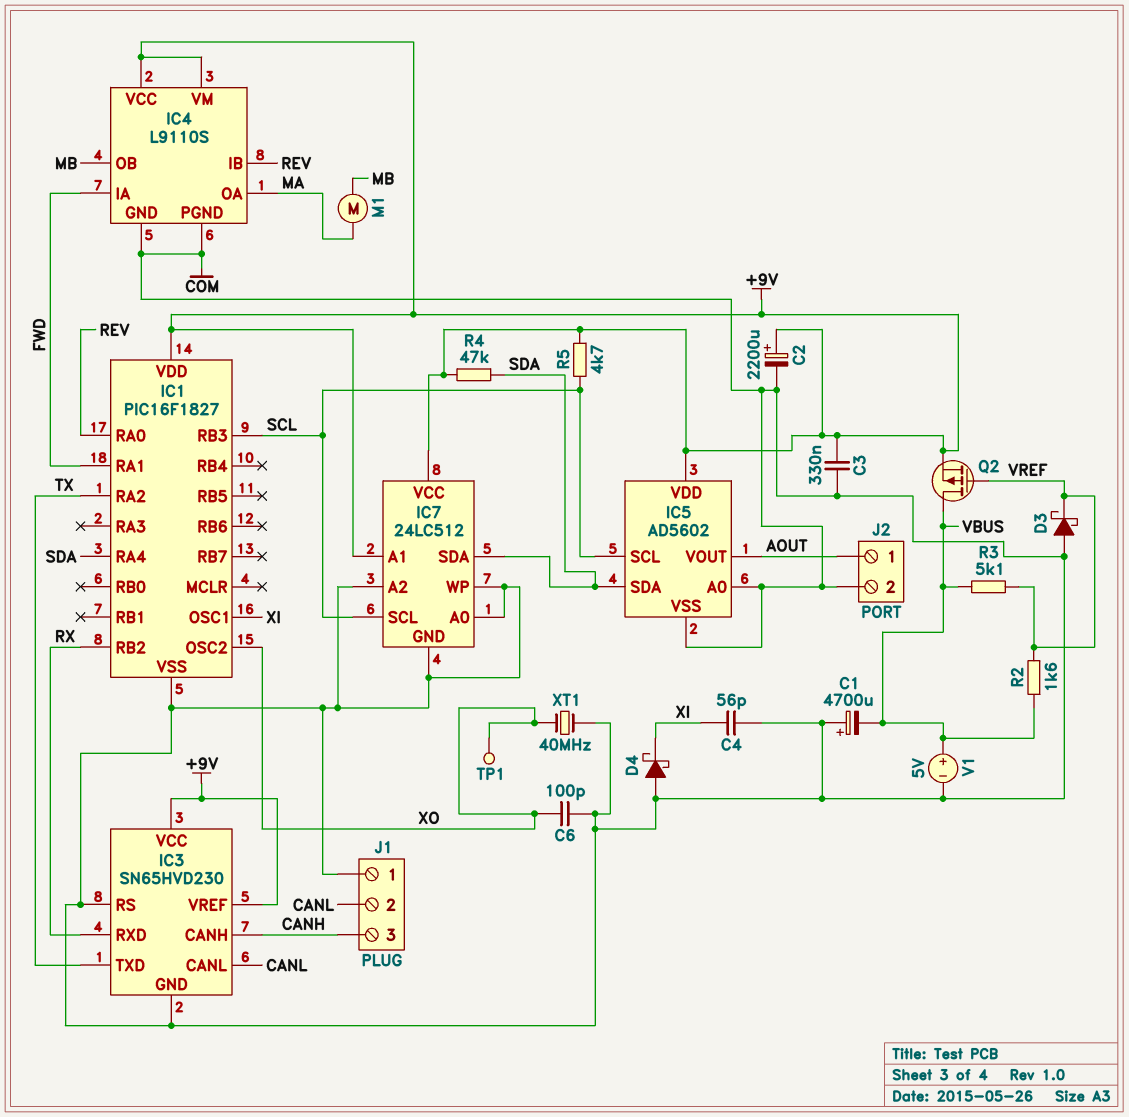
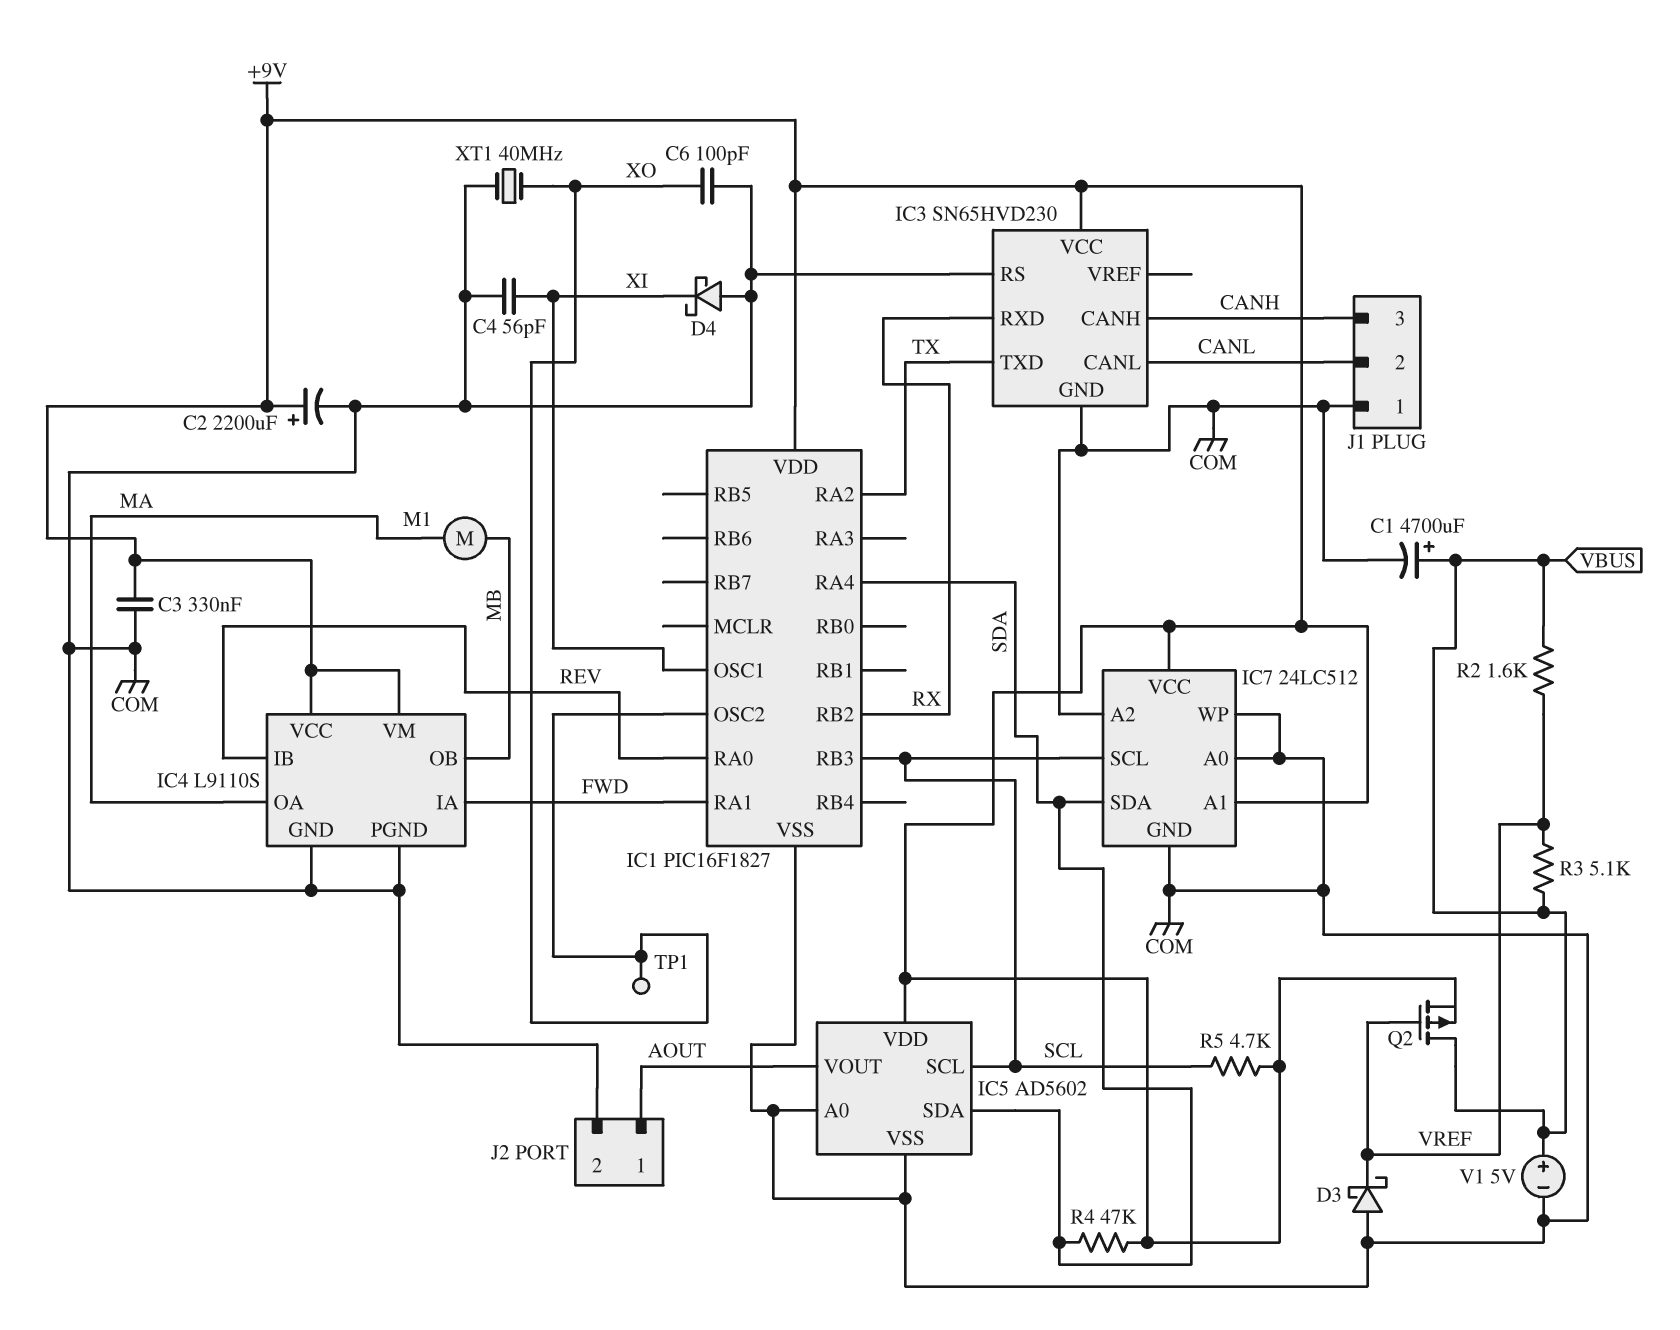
C1: 4700uF (plus COM, minus VBUS) -> 4700uF (plus VBUS, minus COM)
IC3 pin VREF: +9V -> none

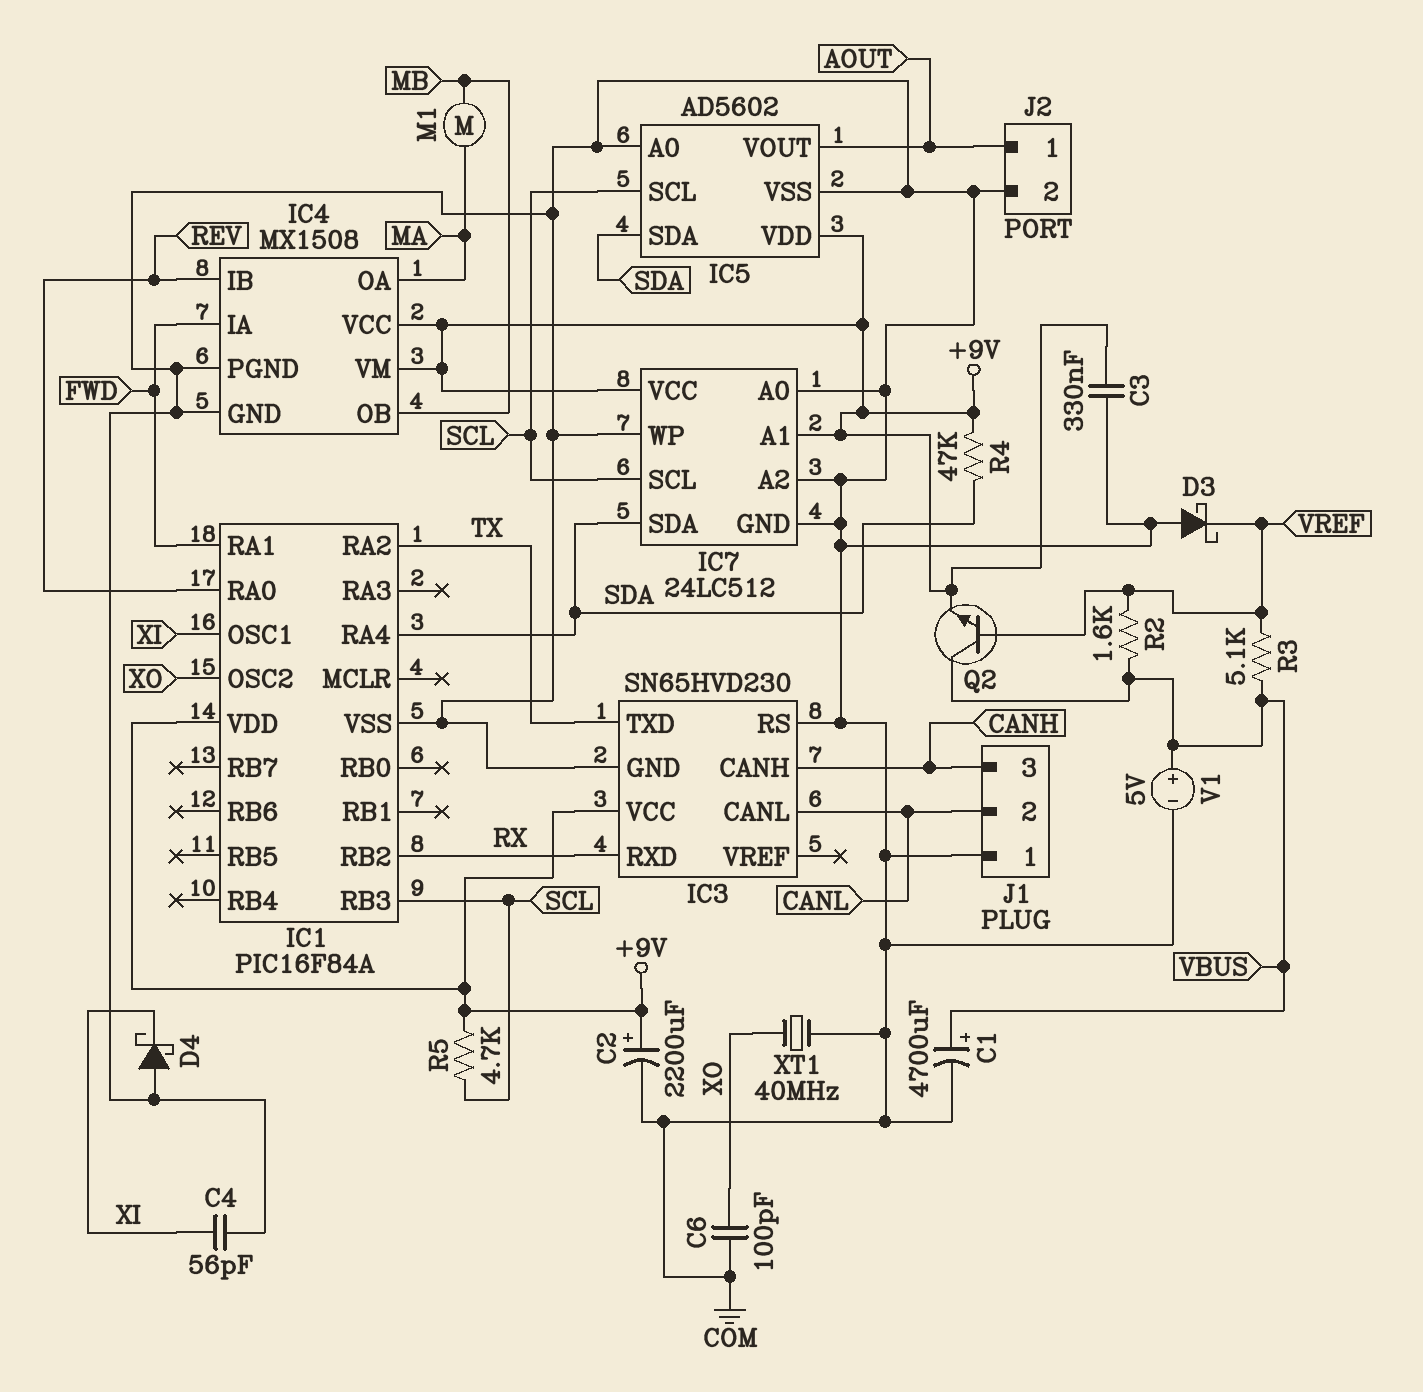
IC1: PIC16F1827 -> PIC16F84A
IC4: L9110S -> MX1508
Q2: PMOS (G VREF, D VBUS, S +9V) -> NPN (B VREF, C VBUS, E +9V)
TP1: test point (XO) -> none

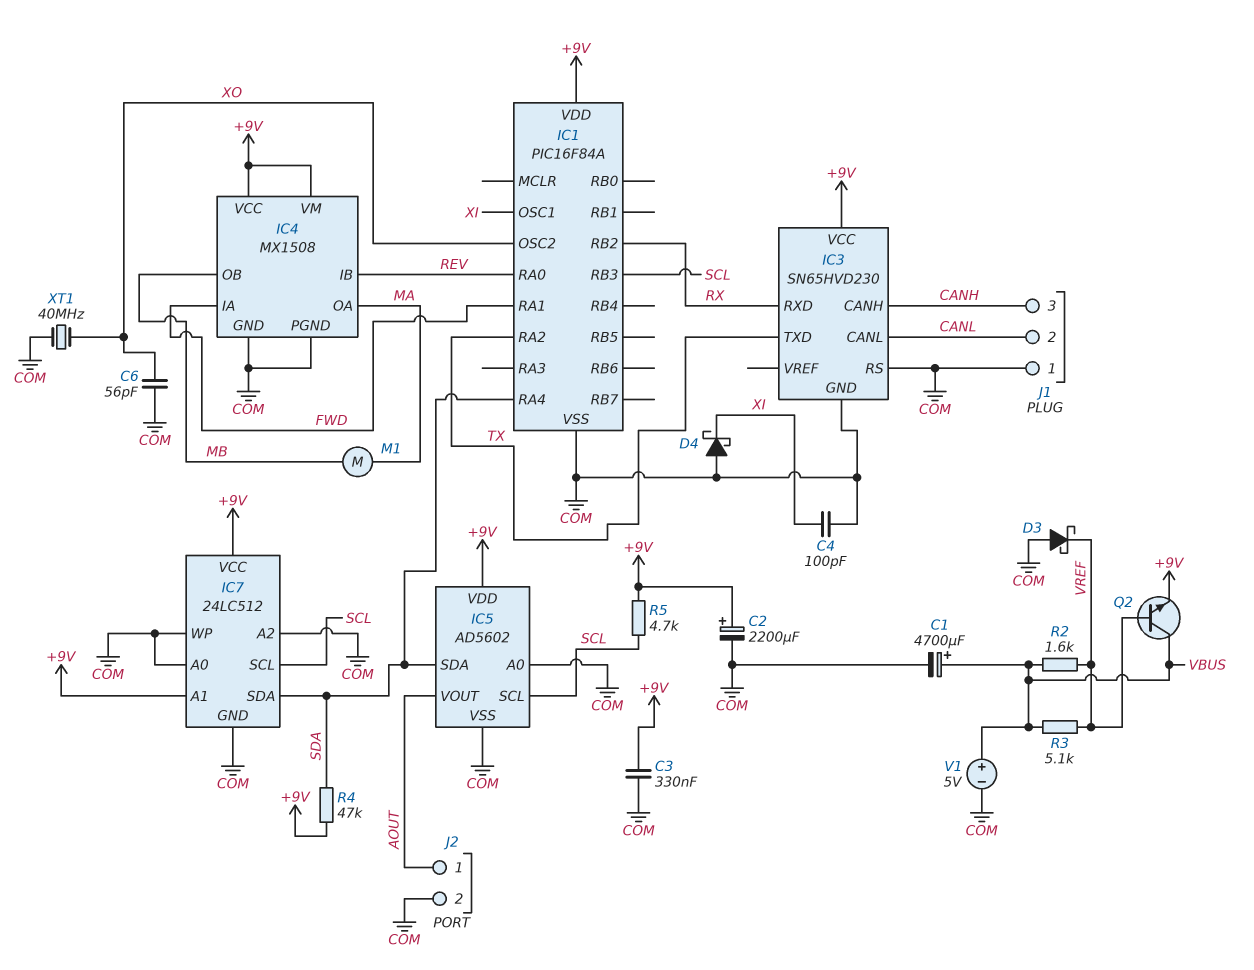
C4: 56pF (COM, XI) -> 100pF (COM, XI)
C6: 100pF (COM, XO) -> 56pF (COM, XO)

